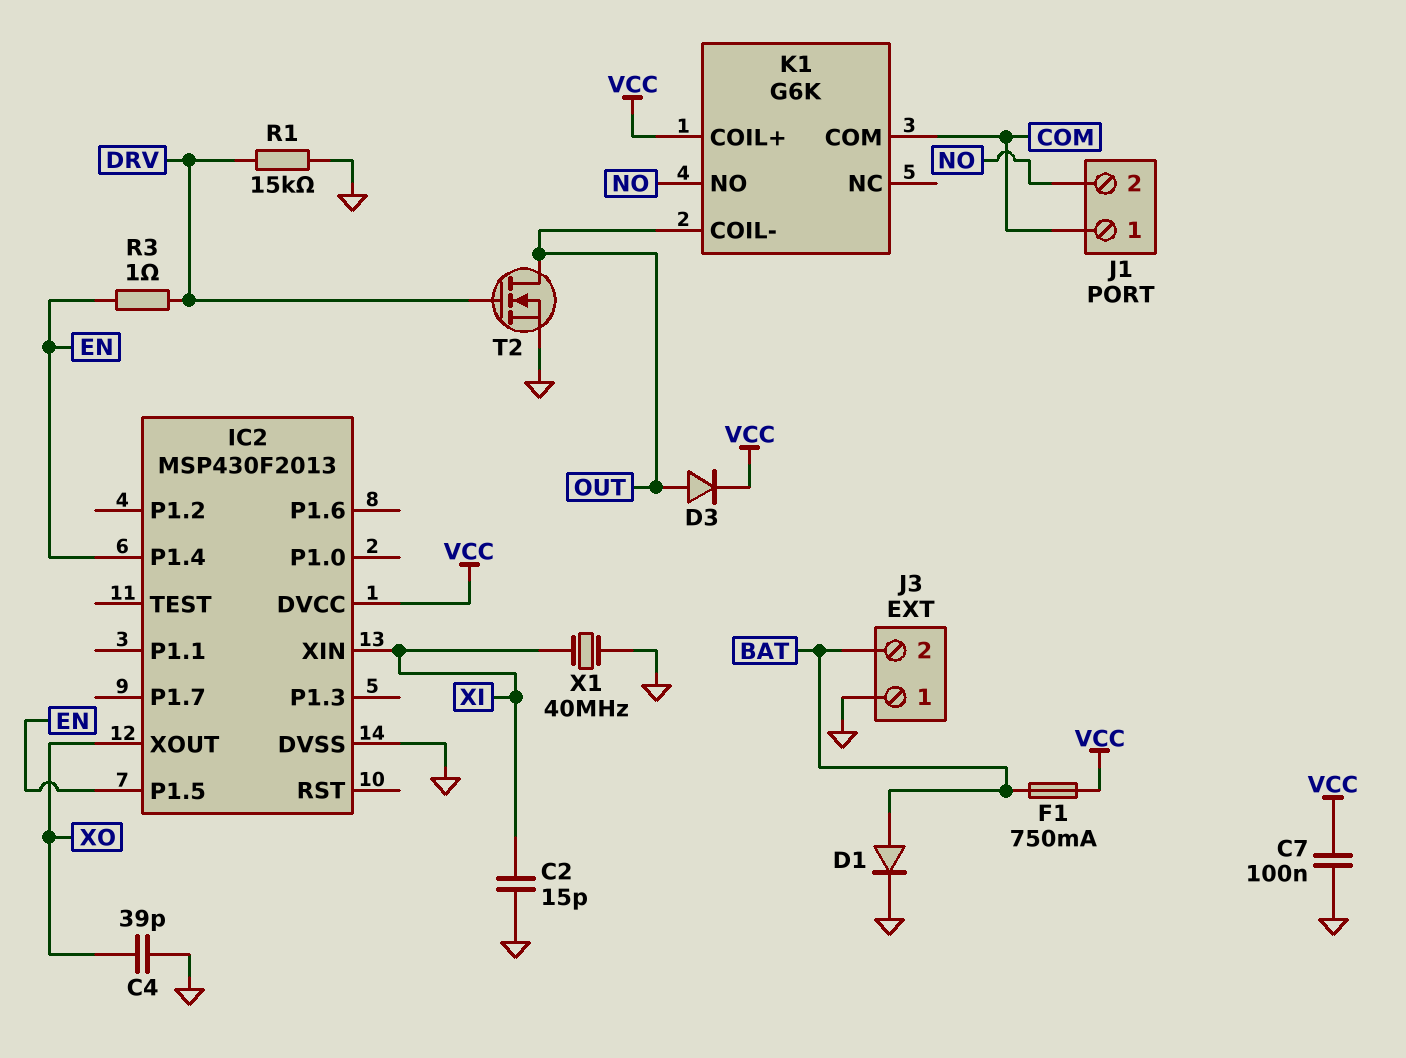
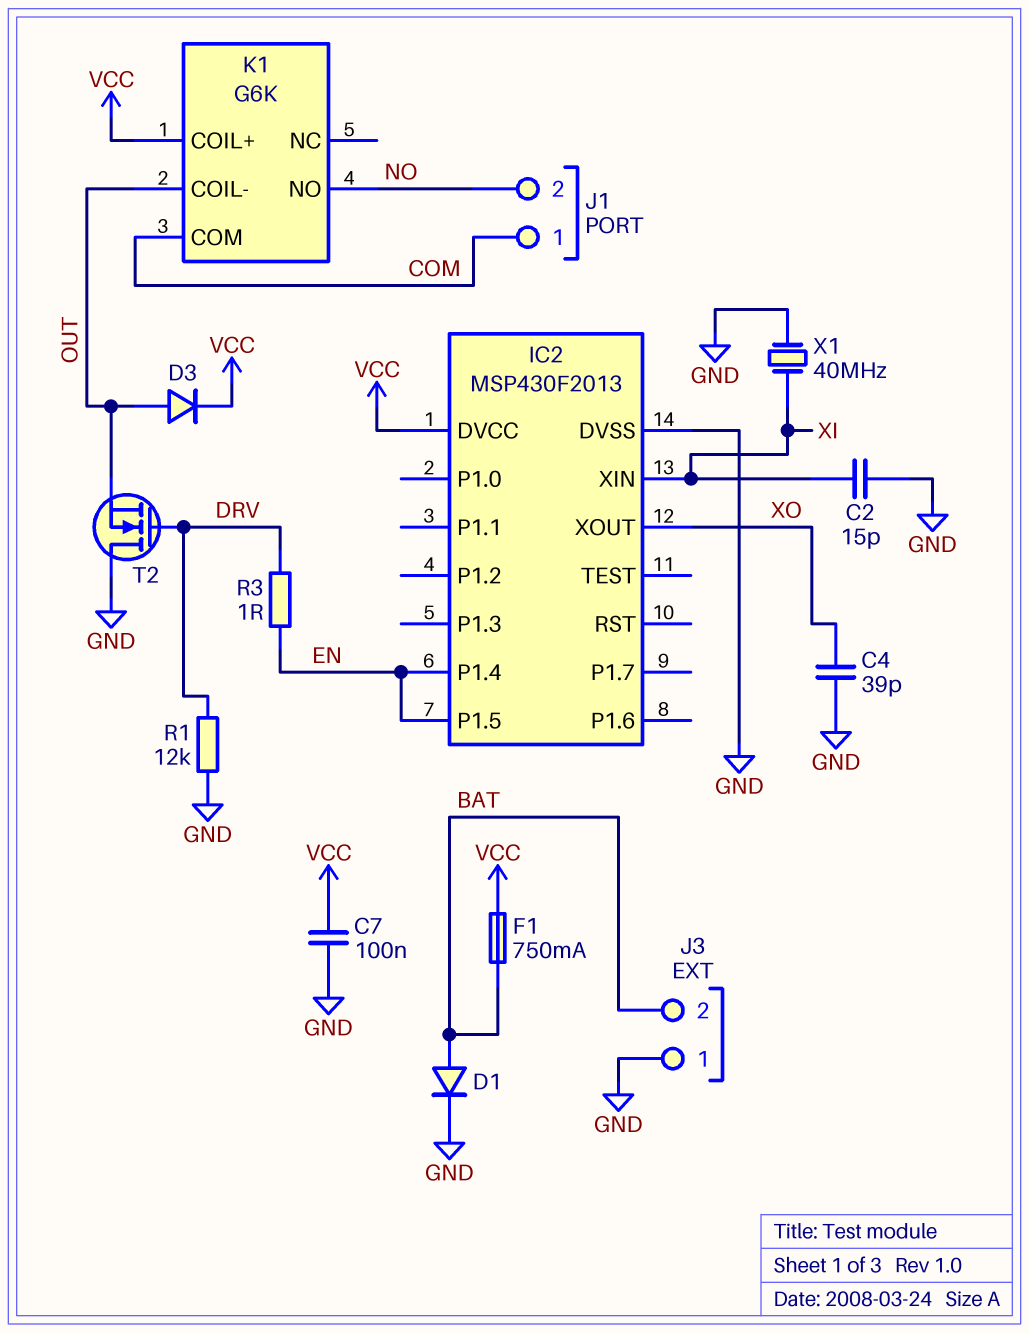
R1: 15k (DRV, GND) -> 12k (DRV, GND)
T2: NMOS (G DRV, D OUT, S GND) -> NMOS (G DRV, D GND, S OUT)

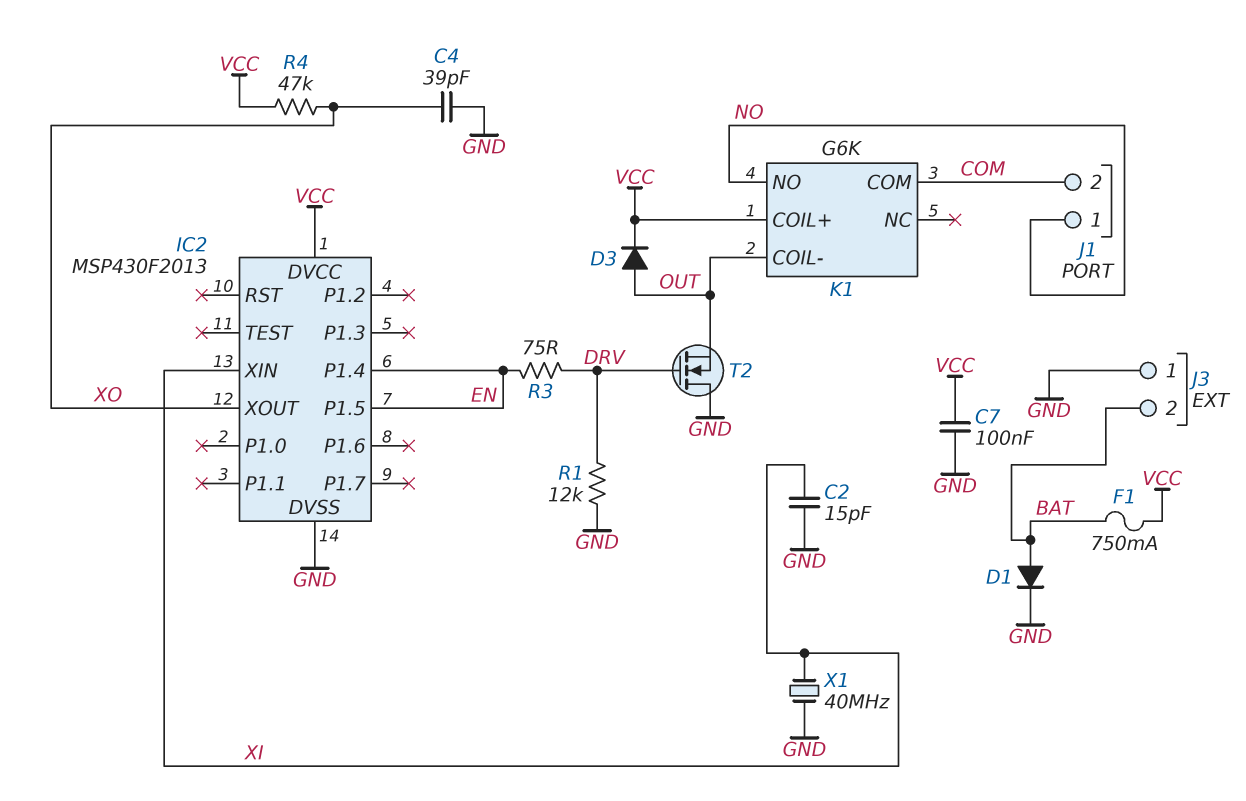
J1 pin 1: COM -> NO
J1 pin 2: NO -> COM
R3: 1 (DRV, EN) -> 75 (DRV, EN)
R4: none -> 47k (VCC, XO)

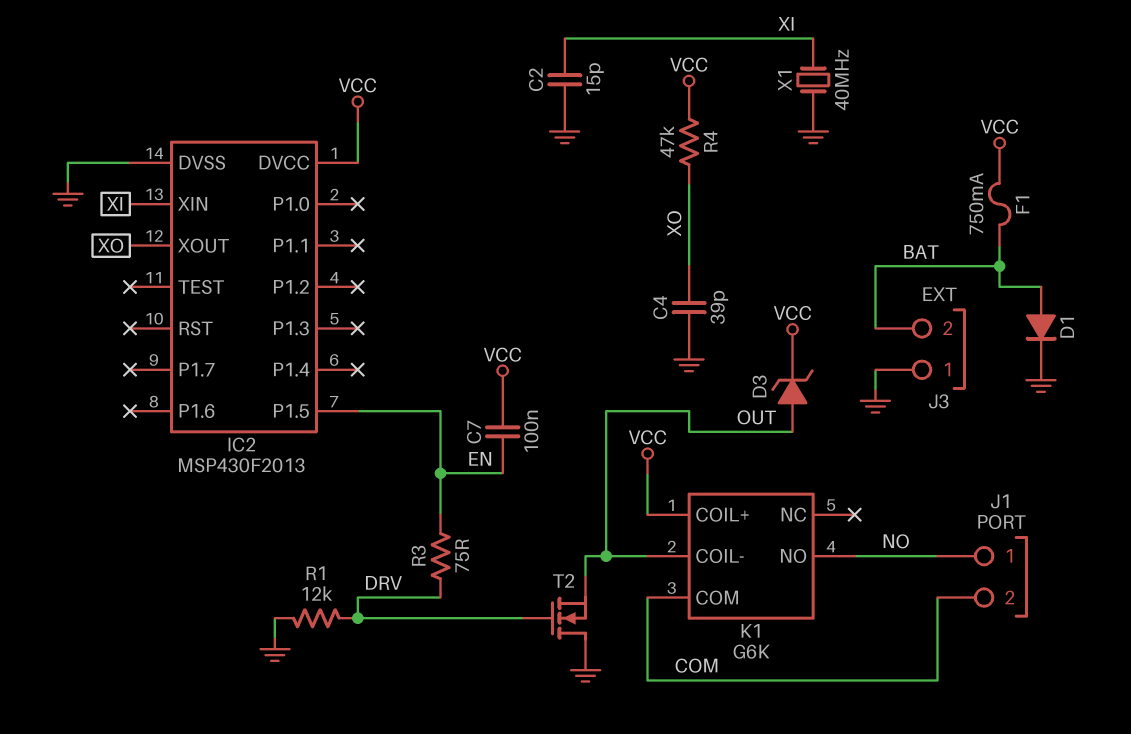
C7: 100nF (GND, VCC) -> 100nF (EN, VCC)
D3: diode (A OUT, K VCC) -> zener (A OUT, K VCC)
IC2 pin P1.4: EN -> none

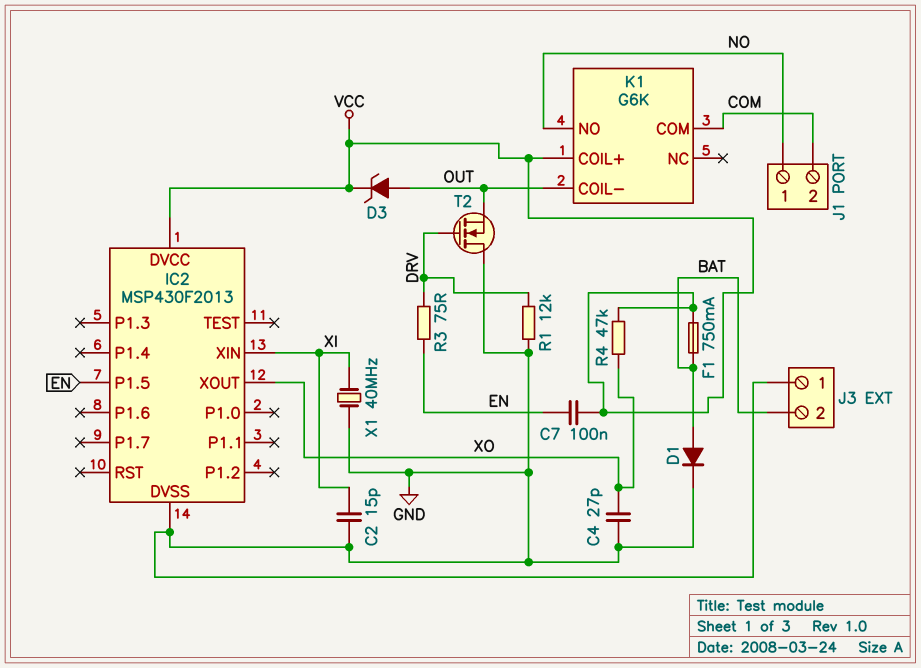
C4: 39pF (GND, XO) -> 27pF (GND, XO)

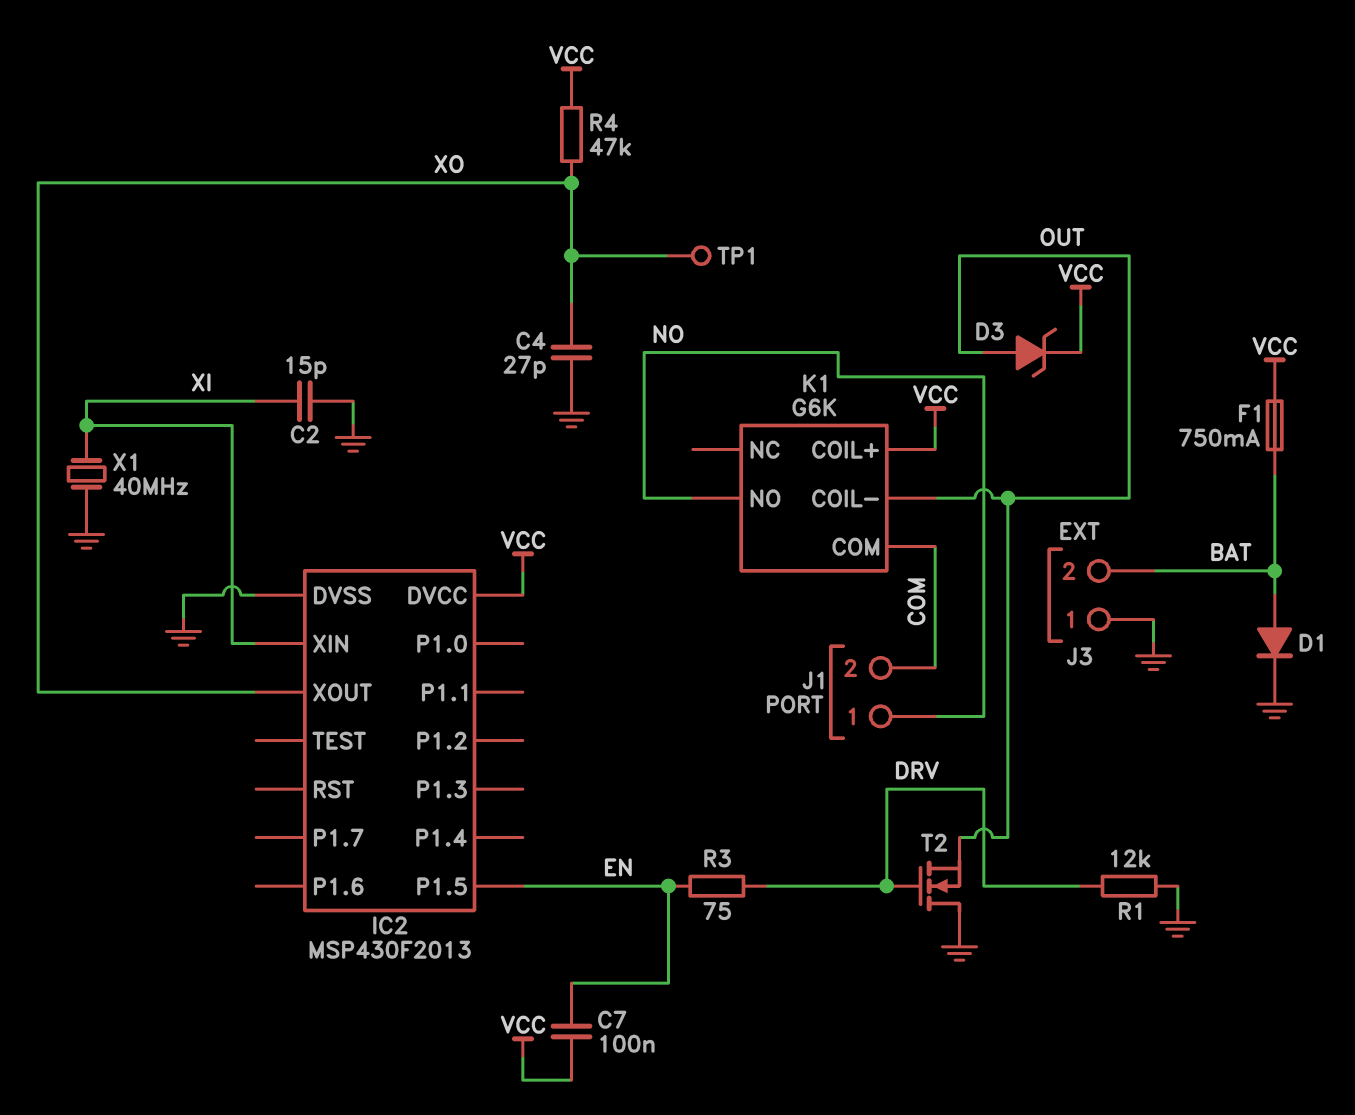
TP1: none -> test point (XO)

